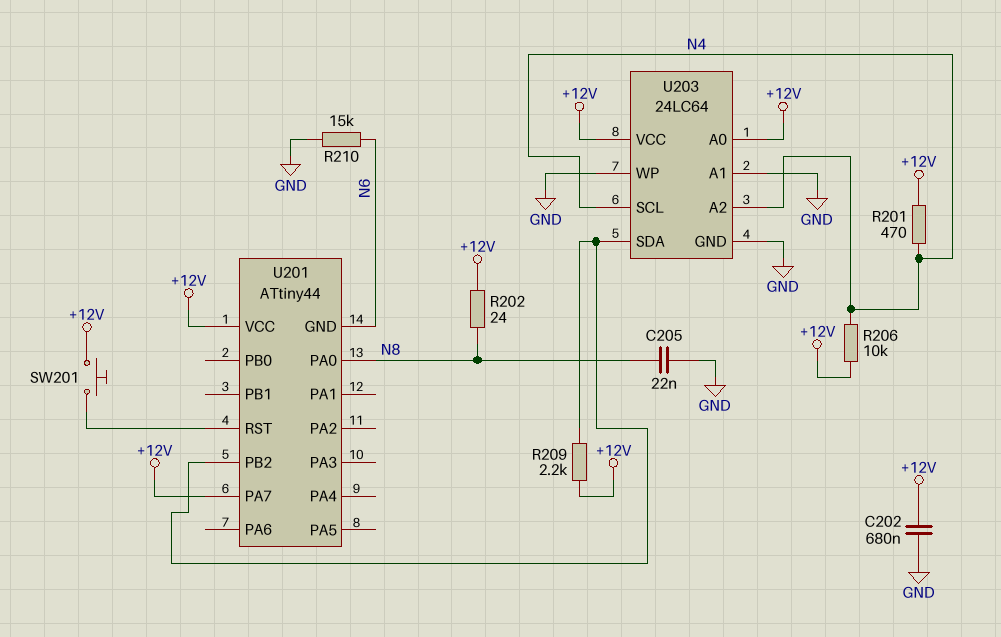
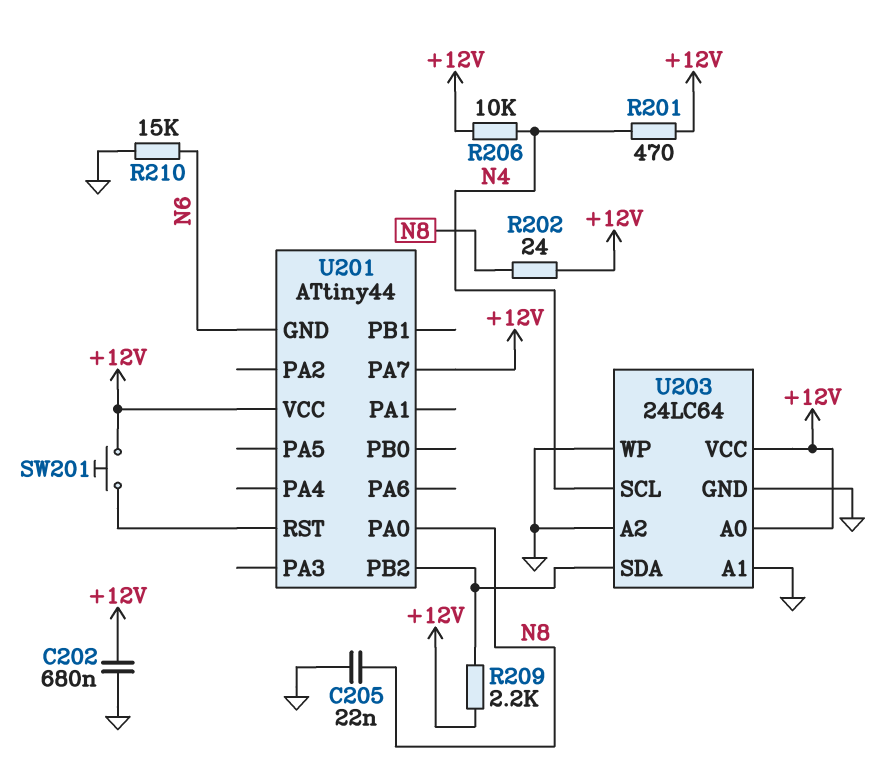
U203 pin A2: N4 -> GND

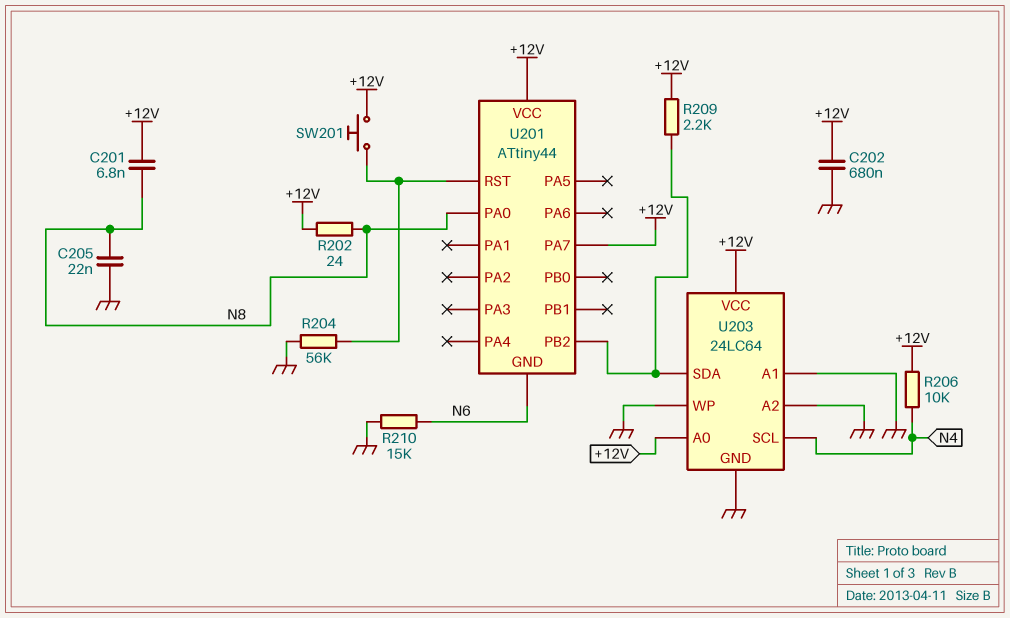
C201: none -> 6.8nF (+12V, N8)
R201: 470 (+12V, N4) -> none
R204: none -> 56k (GND, U201/RST)

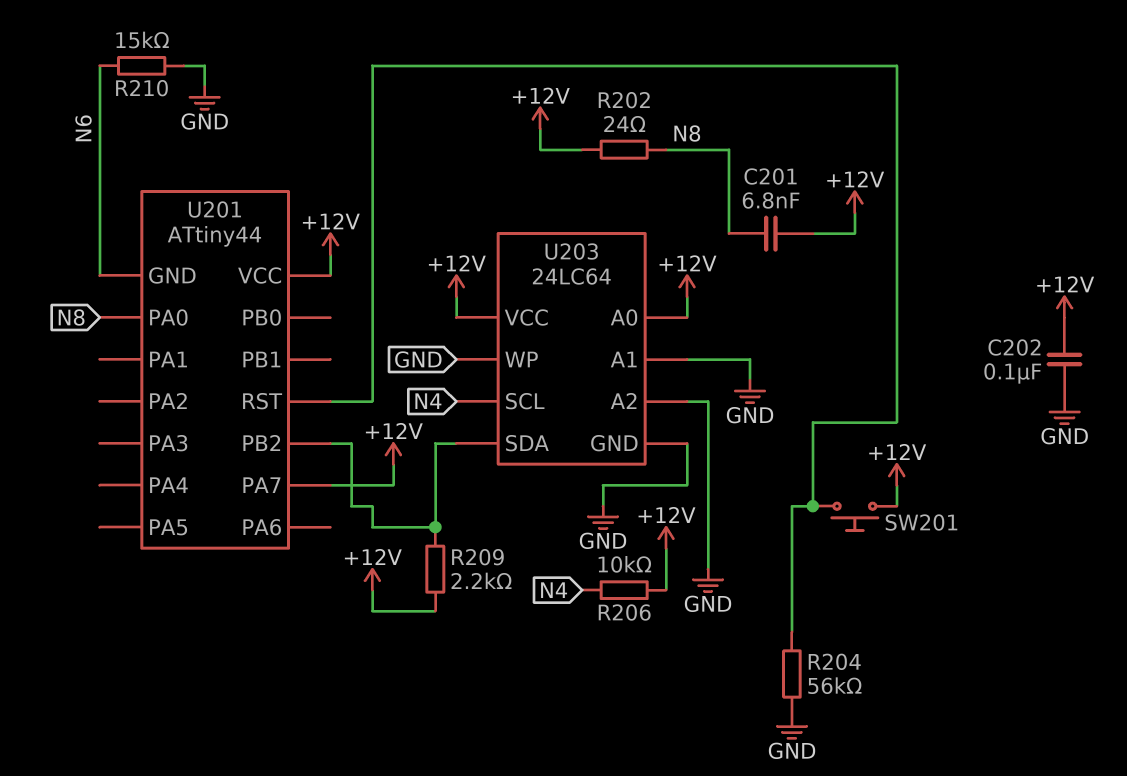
C202: 680nF (+12V, GND) -> 100nF (+12V, GND)
C205: 22nF (GND, N8) -> none

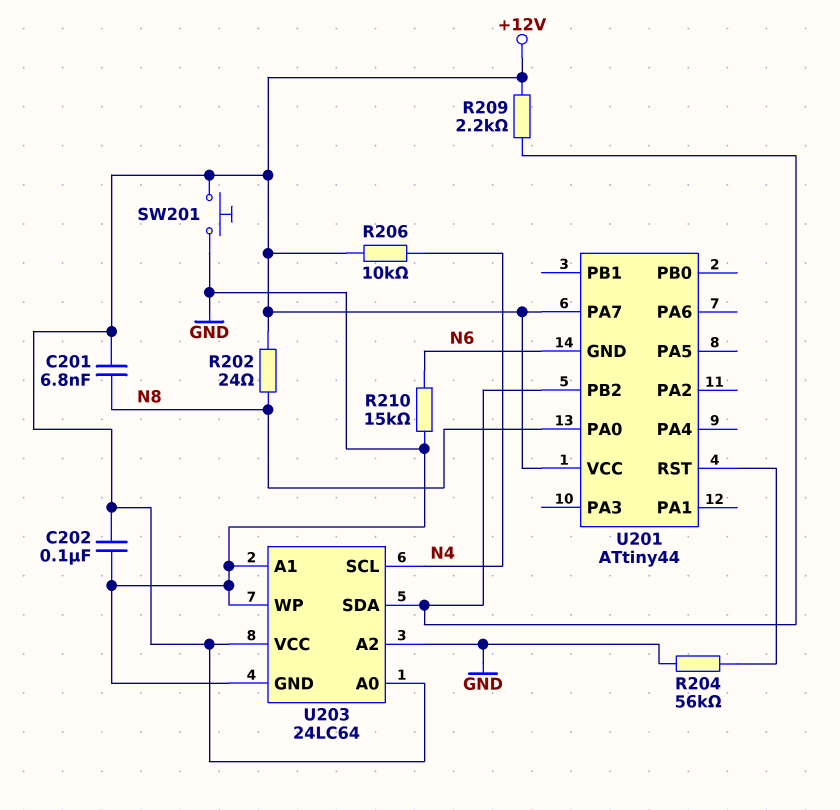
SW201: button (+12V, U201/RST) -> button (+12V, GND)

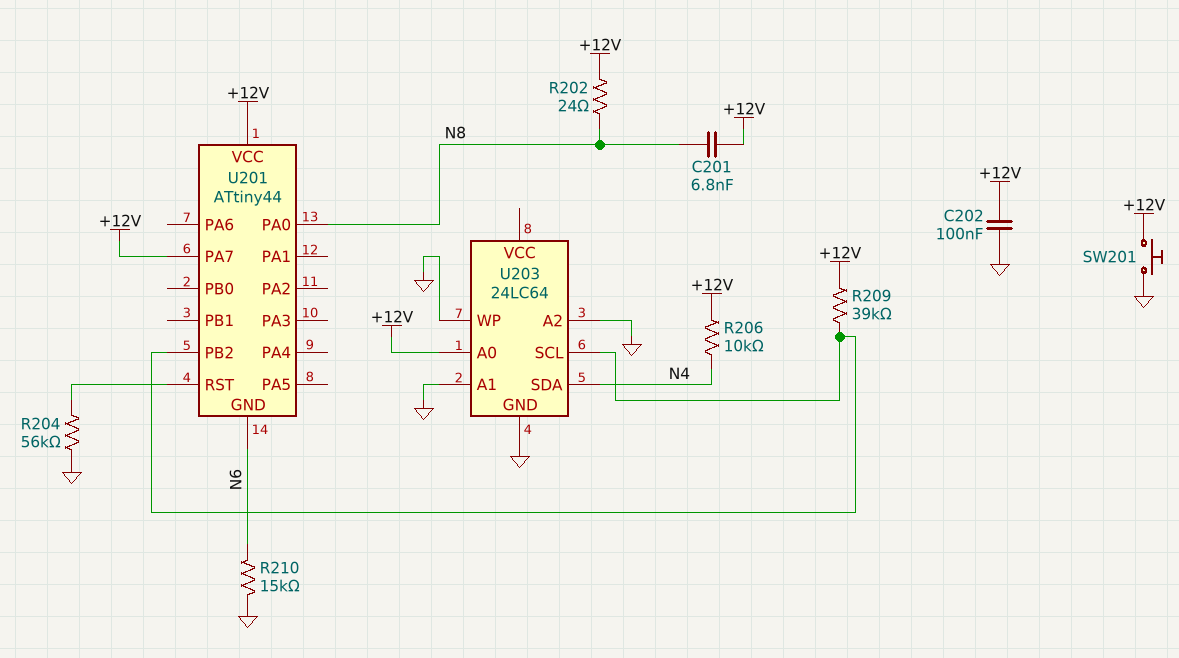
R209: 2.2k (+12V, U201/PB2) -> 39k (+12V, U201/PB2)
U203 pin SCL: N4 -> U201/PB2
U203 pin SDA: U201/PB2 -> N4
U203 pin VCC: +12V -> none

